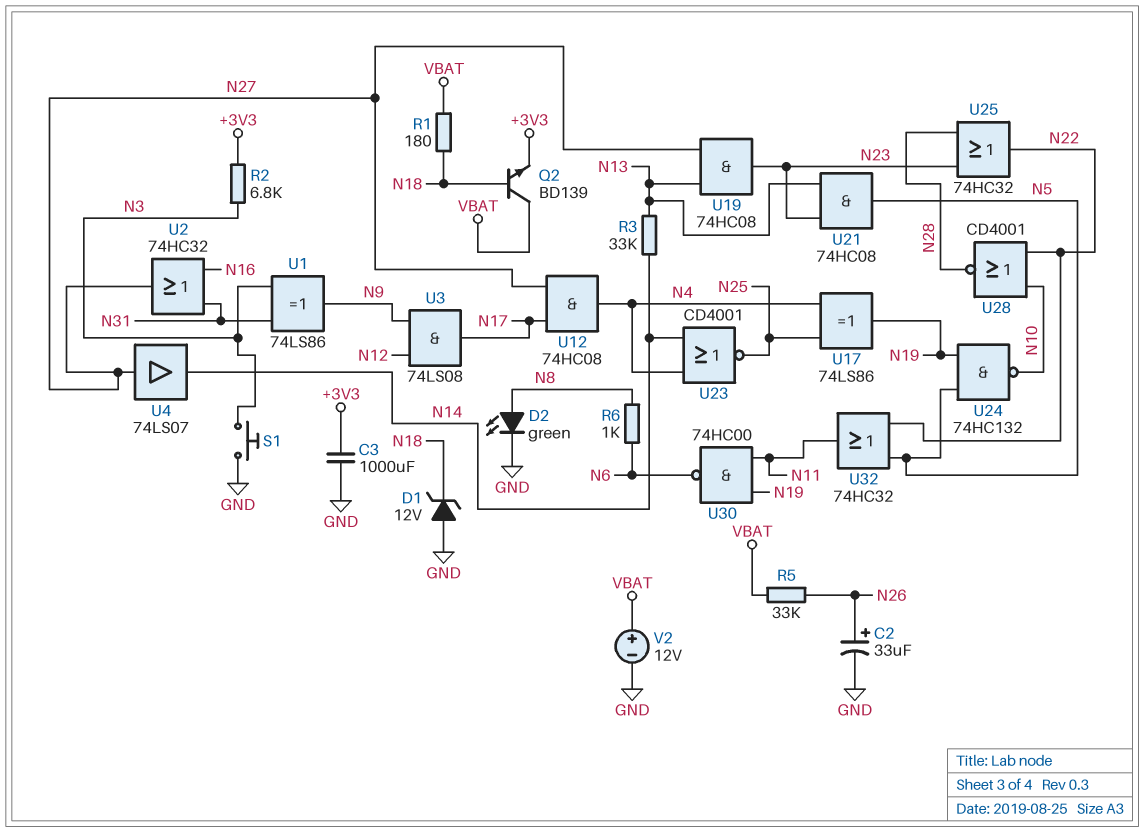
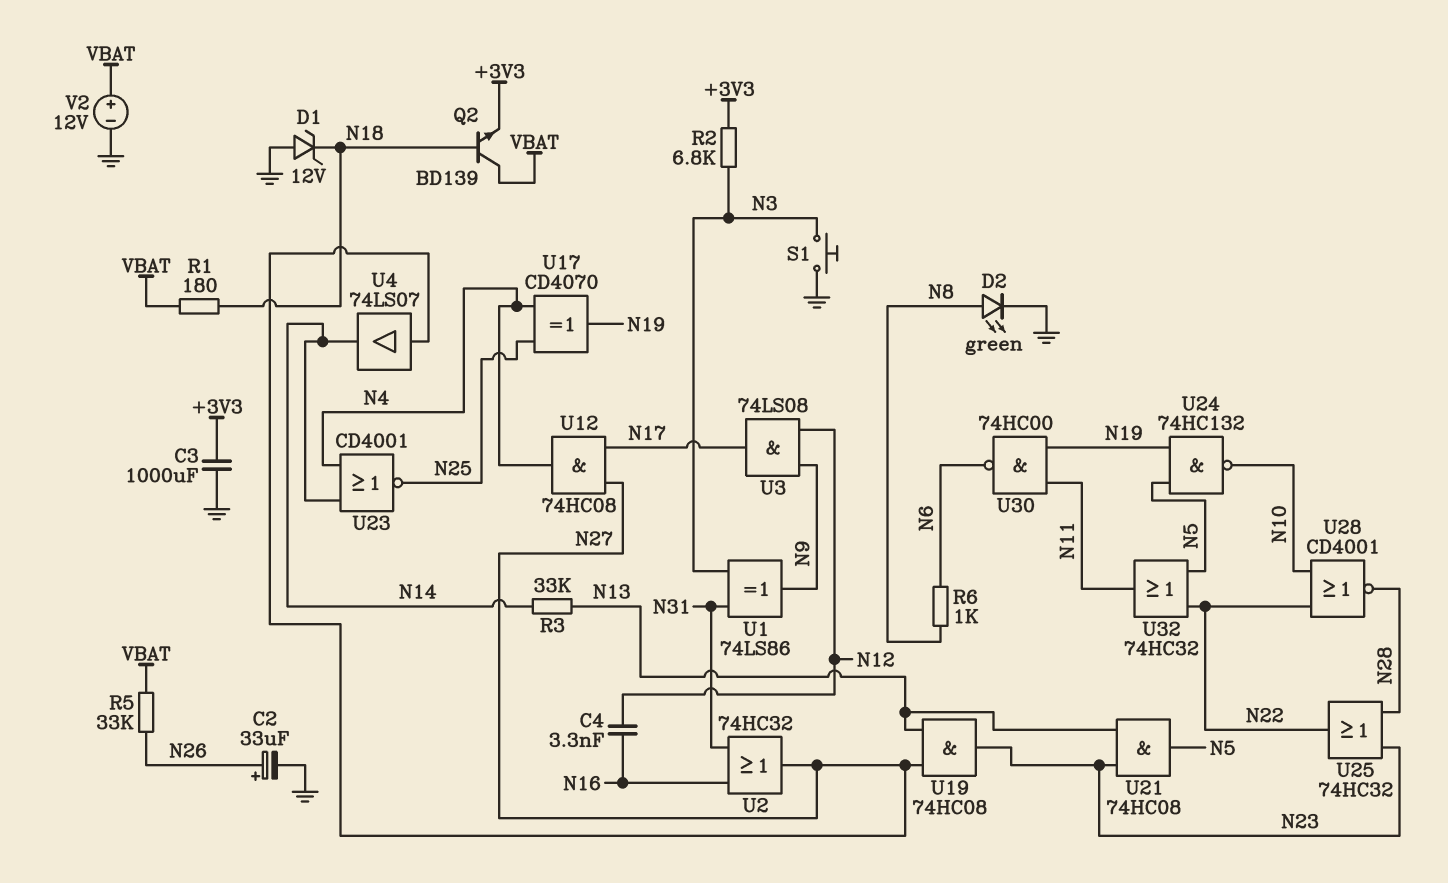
C4: none -> 3.3nF (N12, N16)
U17: XOR 74LS86 (in N4, in N25, out N19) -> XOR CD4070 (in N4, in N25, out N19)

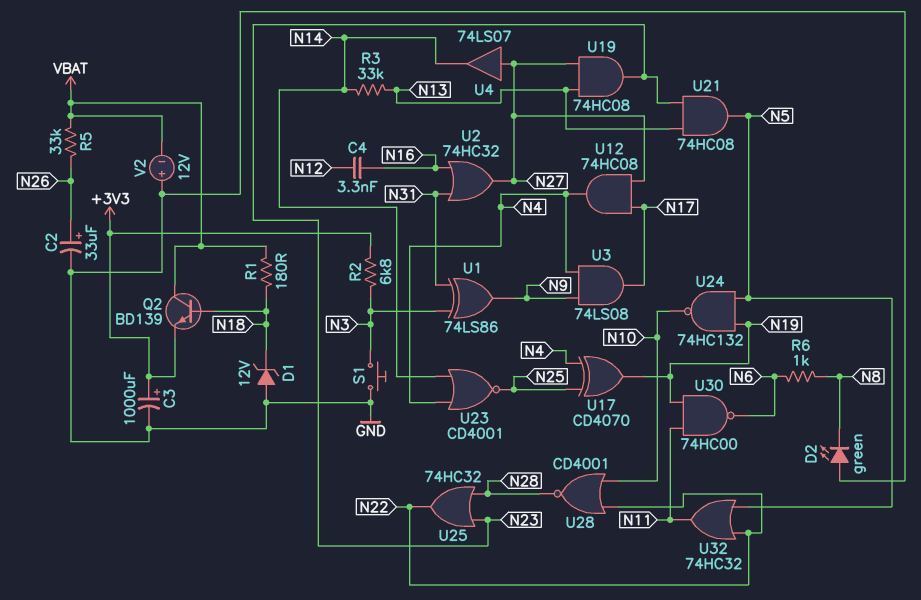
C3: 1000uF (+3V3, GND) -> 1000uF (plus +3V3, minus GND)
D2: LED green (A N8, K GND) -> LED green (A GND, K N8)
U3: AND 74LS08 (in N9, in N12, out N17) -> AND 74LS08 (in N4, in N9, out N17)
V2: 12V (plus VBAT, minus GND) -> 12V (plus GND, minus VBAT)

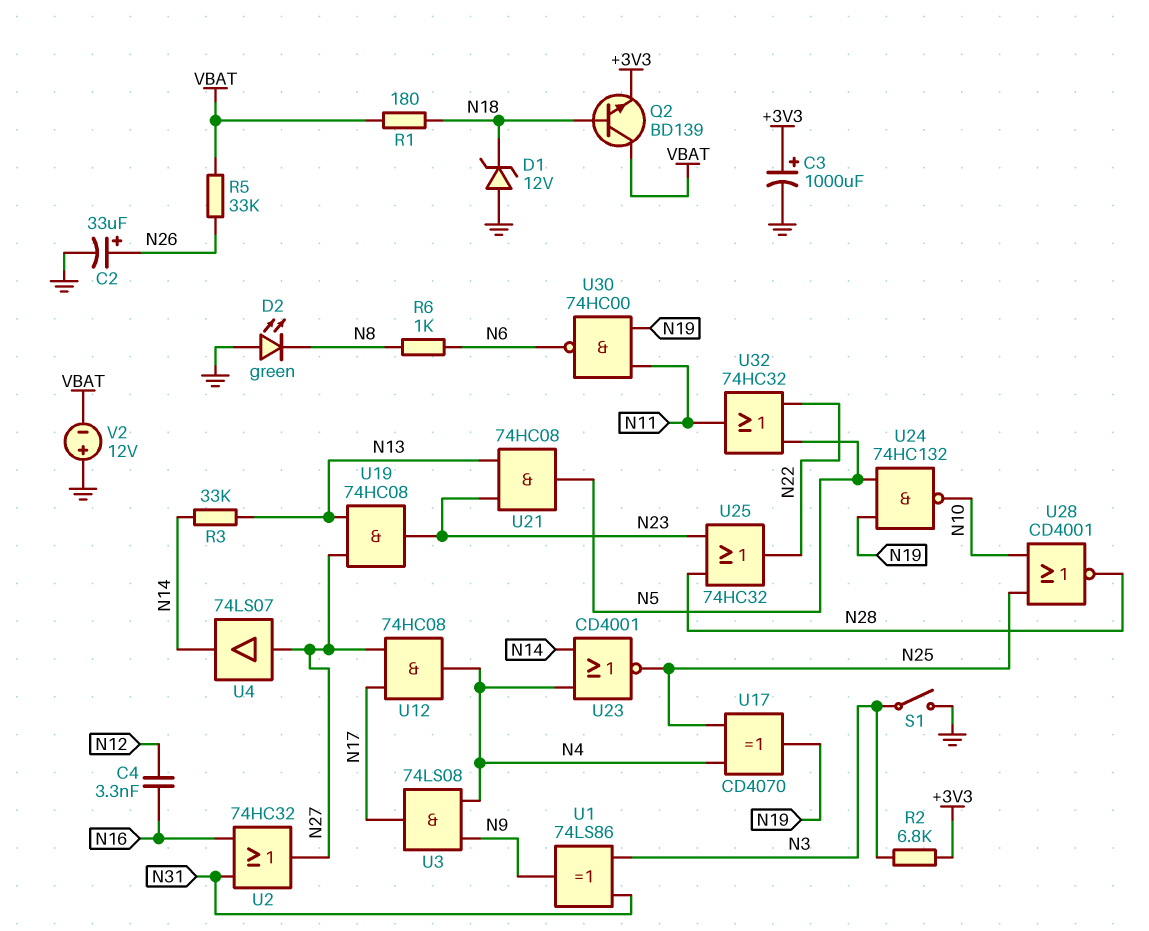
S1: button (GND, N3) -> switch (GND, N3)
U28: NOR CD4001 (in N10, in N22, out N28) -> NOR CD4001 (in N10, in N25, out N28)

